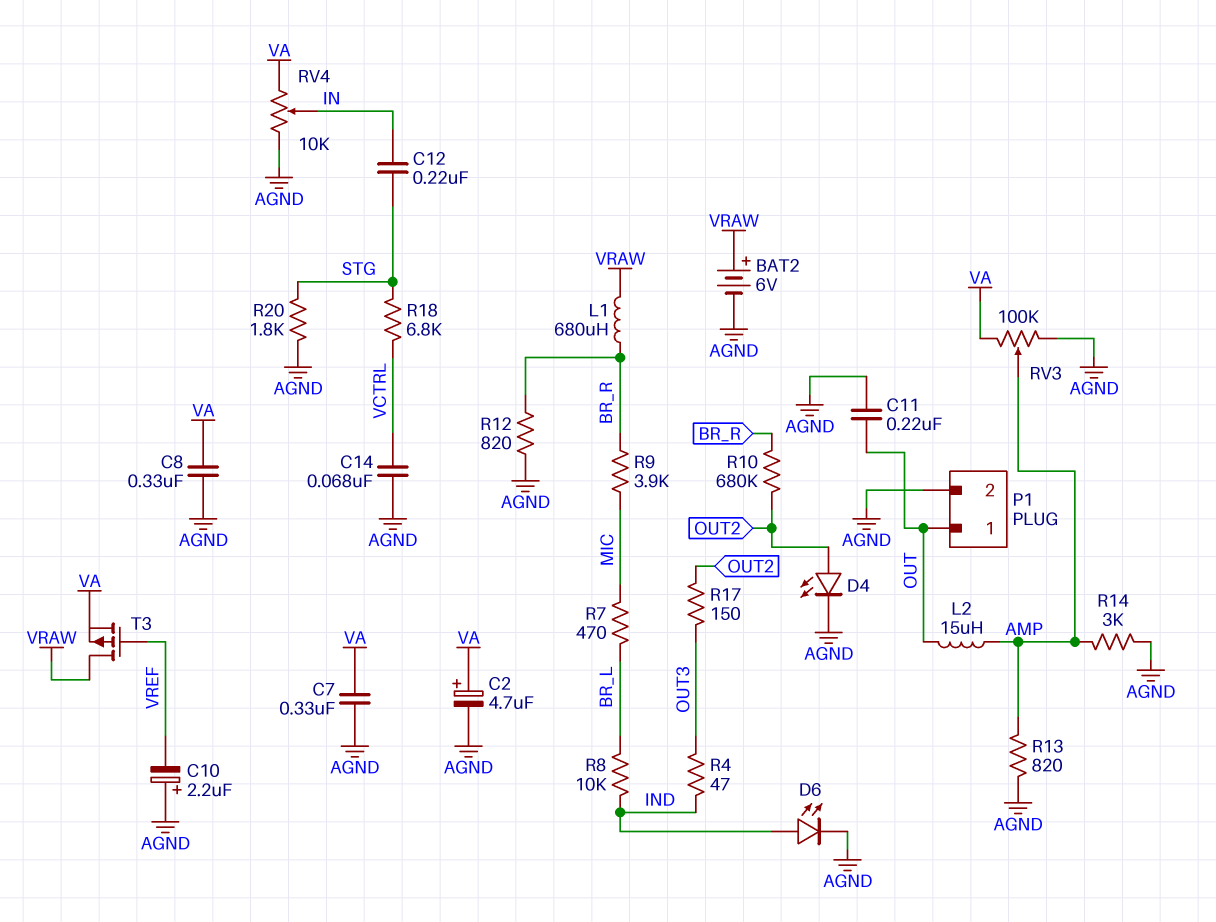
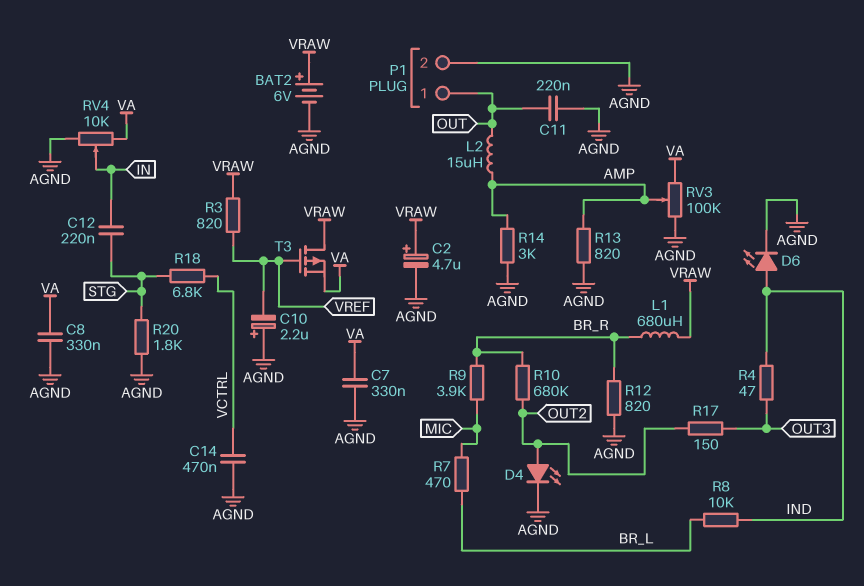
C2: 4.7uF (plus VA, minus AGND) -> 4.7uF (plus VRAW, minus AGND)
C14: 68nF (AGND, VCTRL) -> 470nF (AGND, VCTRL)
R3: none -> 820 (VRAW, VREF)

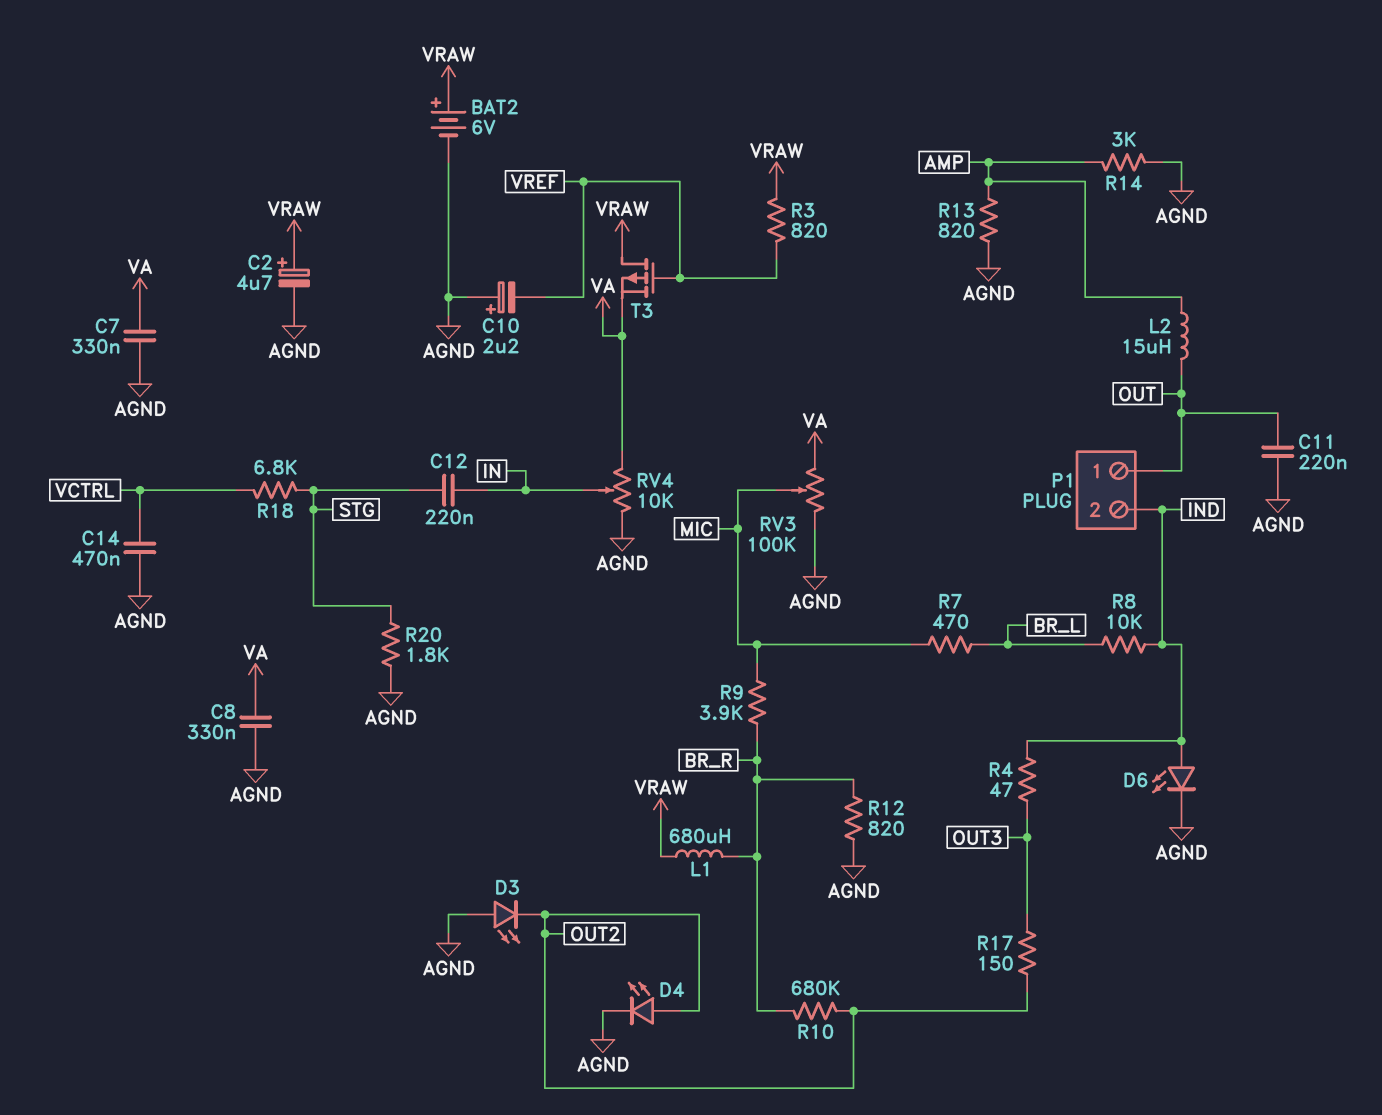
D3: none -> LED (A AGND, K OUT2)
P1 pin 2: AGND -> IND
RV3: 100k (AGND, VA, wiper AMP) -> 100k (AGND, VA, wiper MIC)

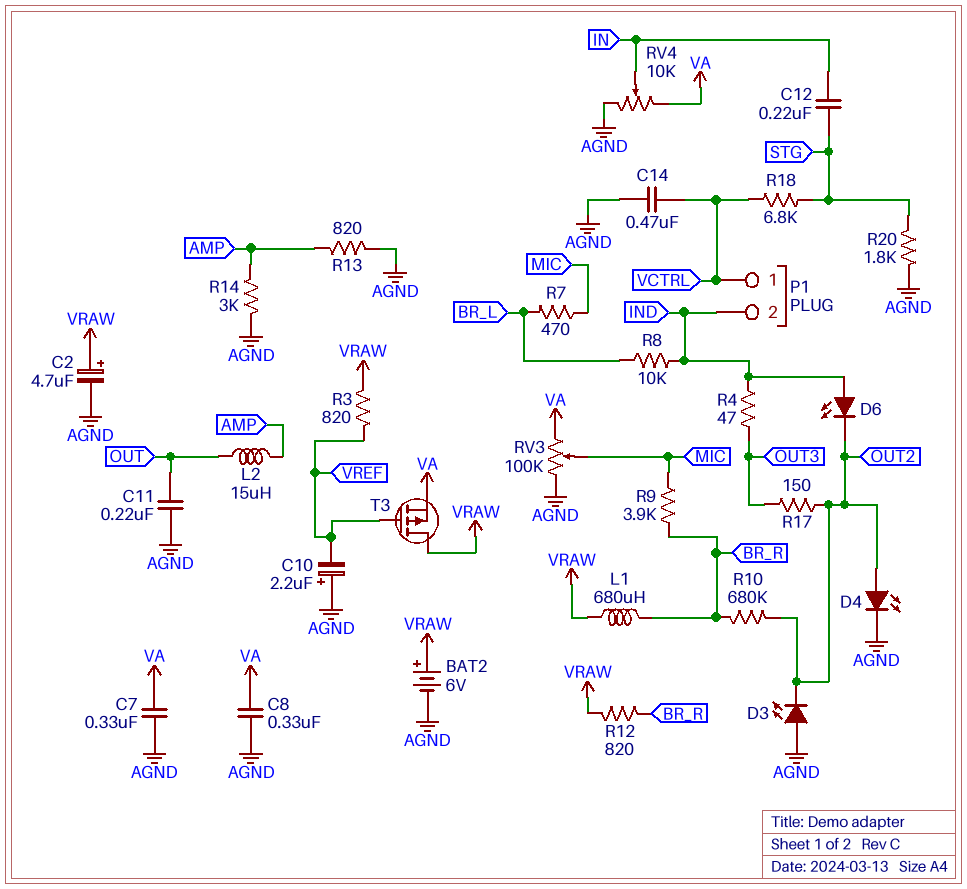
D6: LED (A IND, K AGND) -> LED (A IND, K OUT2)
P1 pin 1: OUT -> VCTRL
R12: 820 (AGND, BR_R) -> 820 (BR_R, VRAW)

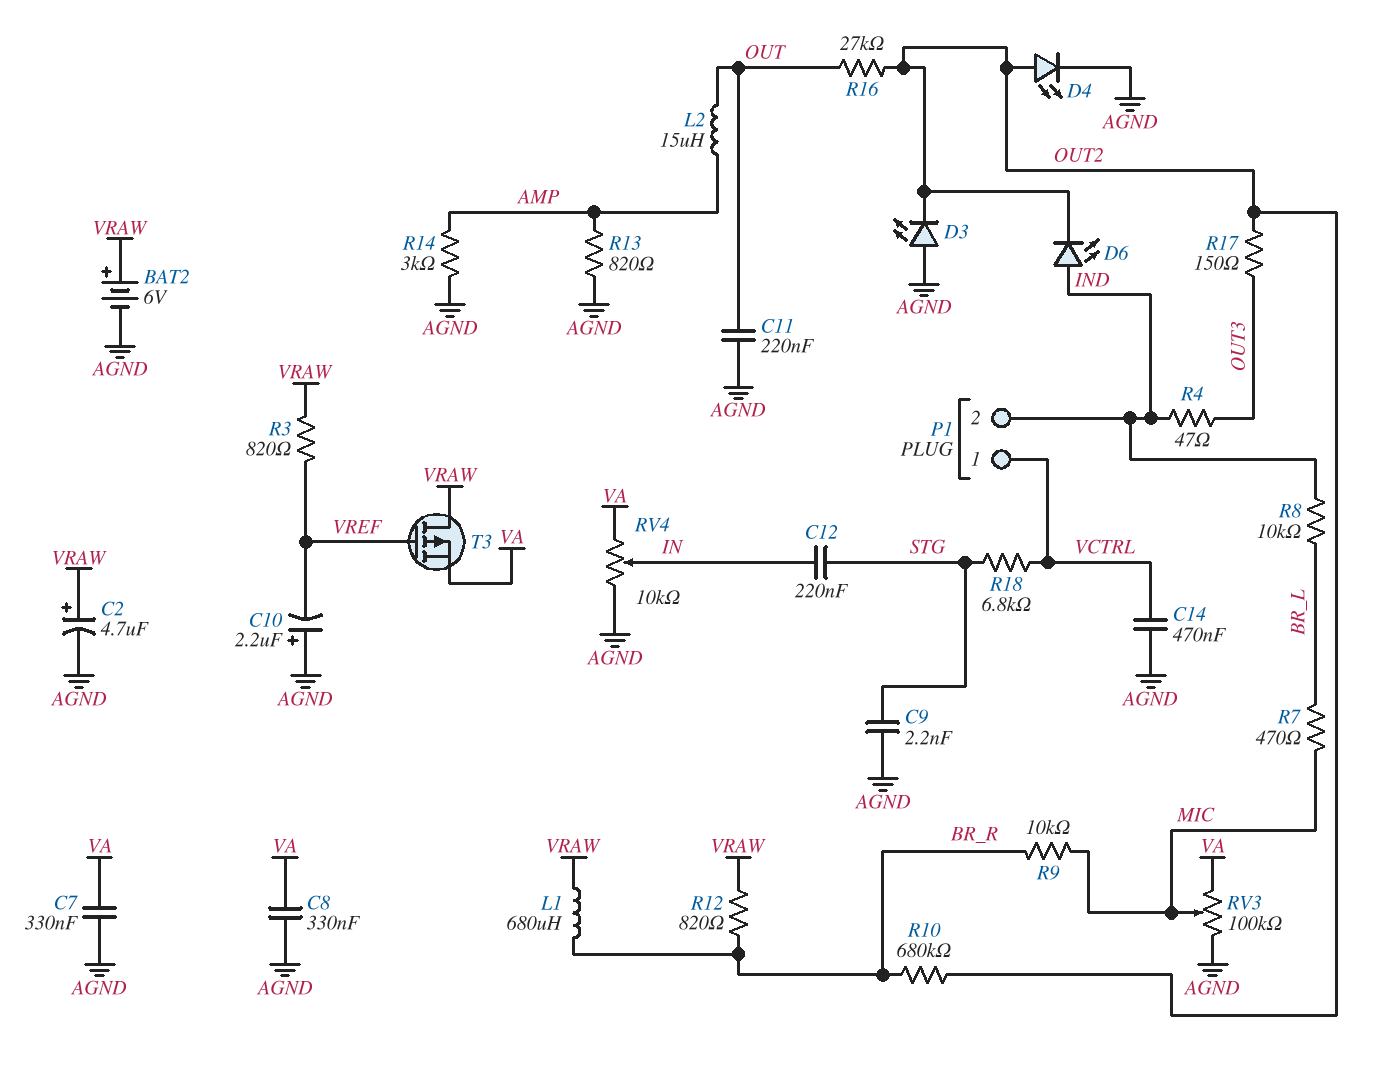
C9: none -> 2.2nF (AGND, STG)
R9: 3.9k (BR_R, MIC) -> 10k (BR_R, MIC)
R16: none -> 27k (OUT, OUT2)
R20: 1.8k (AGND, STG) -> none

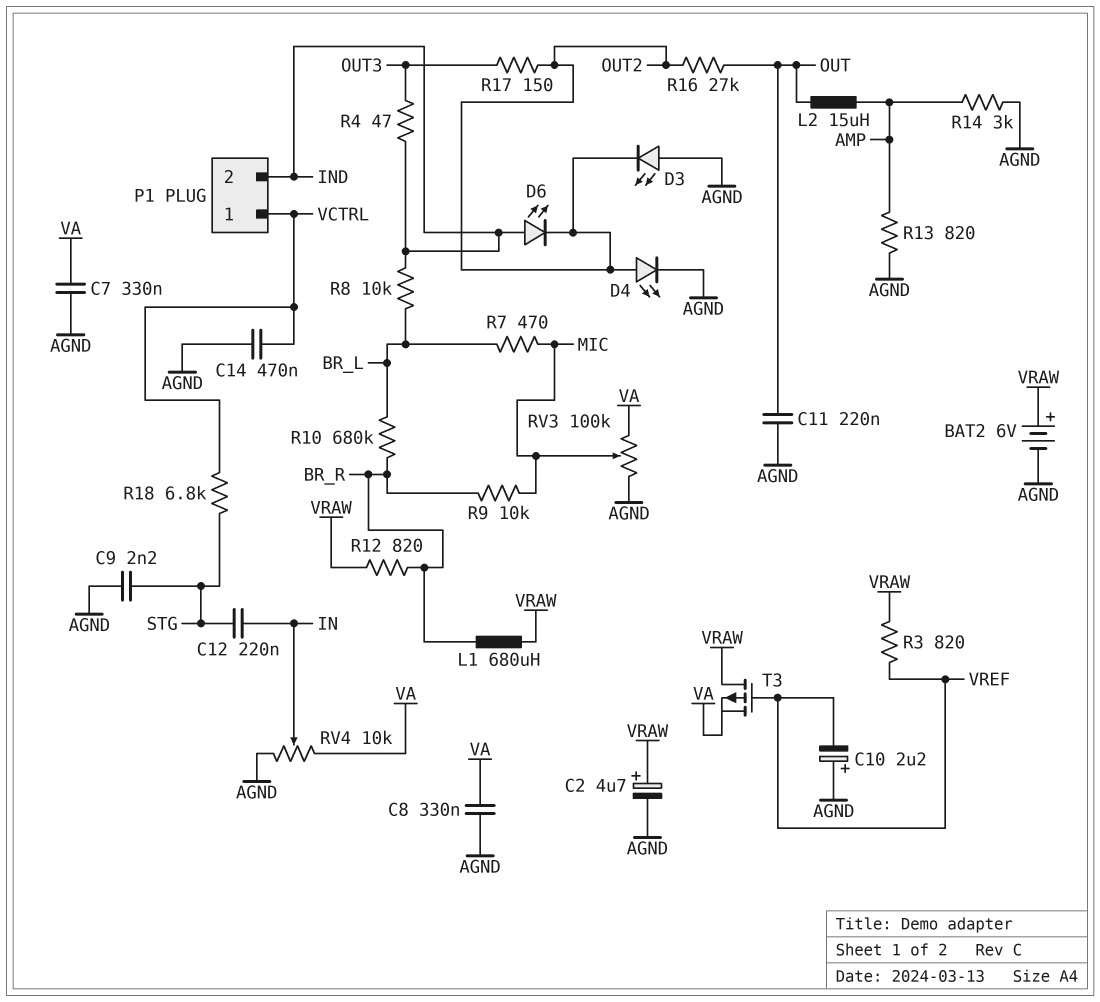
R10: 680k (BR_R, OUT2) -> 680k (BR_L, BR_R)

